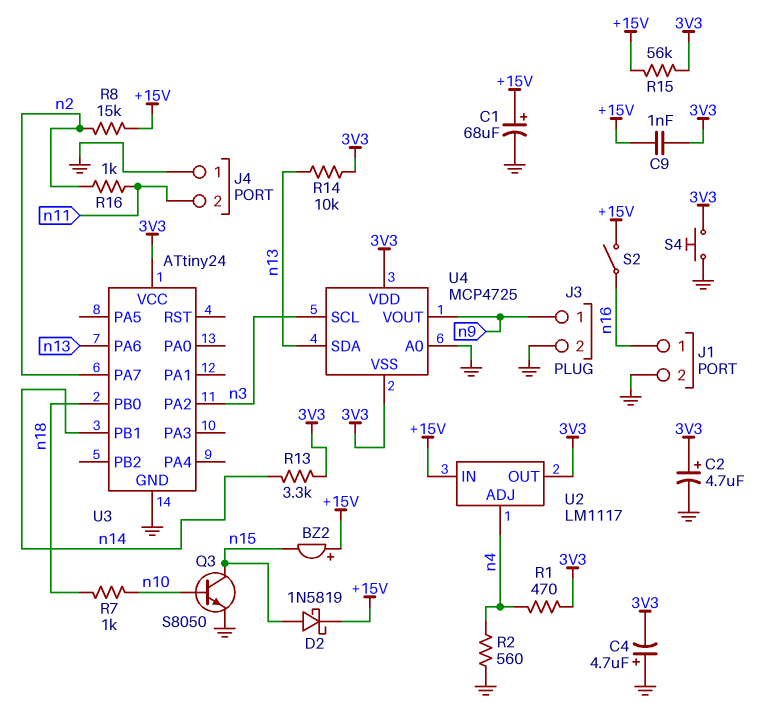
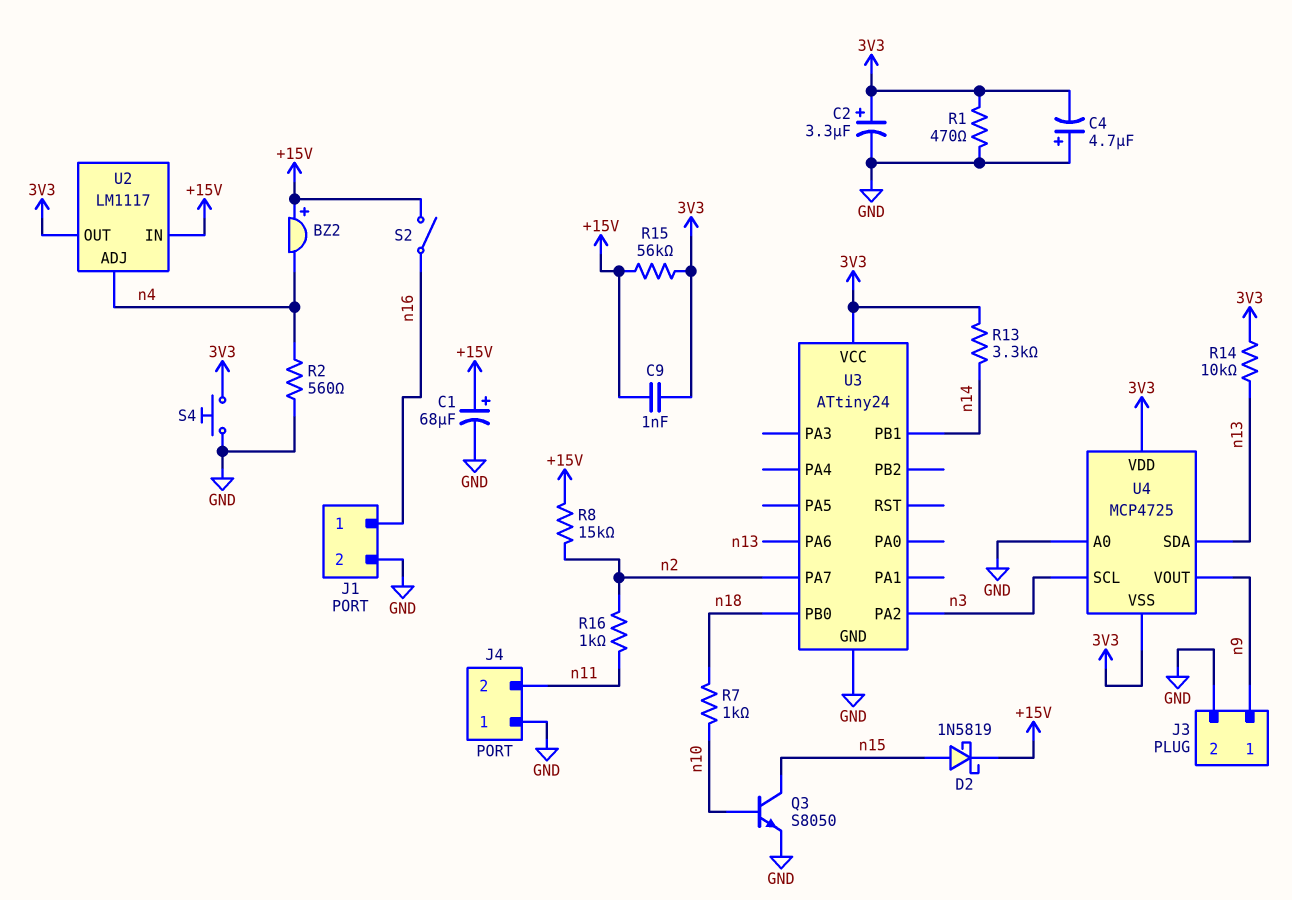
BZ2: buzzer (plus +15V, minus n15) -> buzzer (plus +15V, minus n4)
C2: 4.7uF (plus 3V3, minus GND) -> 3.3uF (plus 3V3, minus GND)
R1: 470 (3V3, n4) -> 470 (3V3, GND)

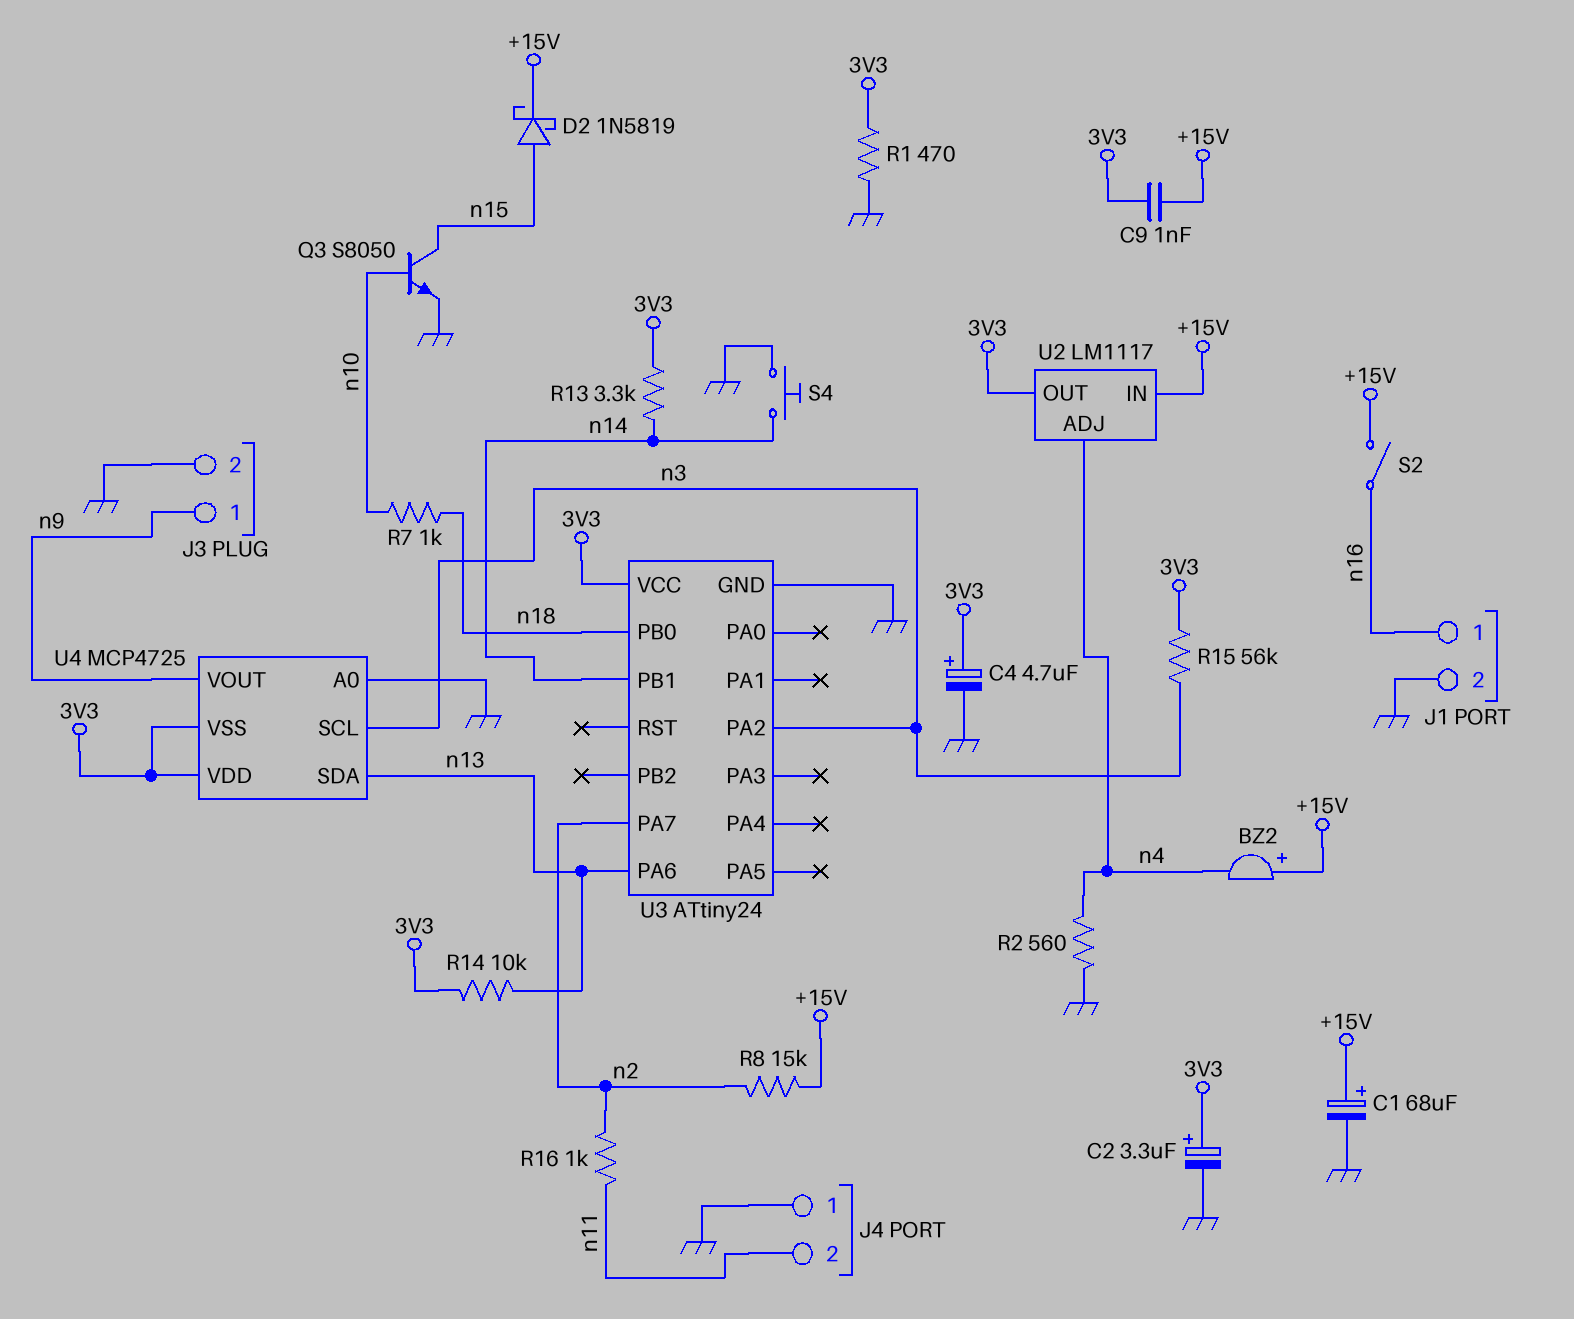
C4: 4.7uF (plus GND, minus 3V3) -> 4.7uF (plus 3V3, minus GND)
R15: 56k (+15V, 3V3) -> 56k (3V3, n3)
S4: button (3V3, GND) -> button (GND, n14)

